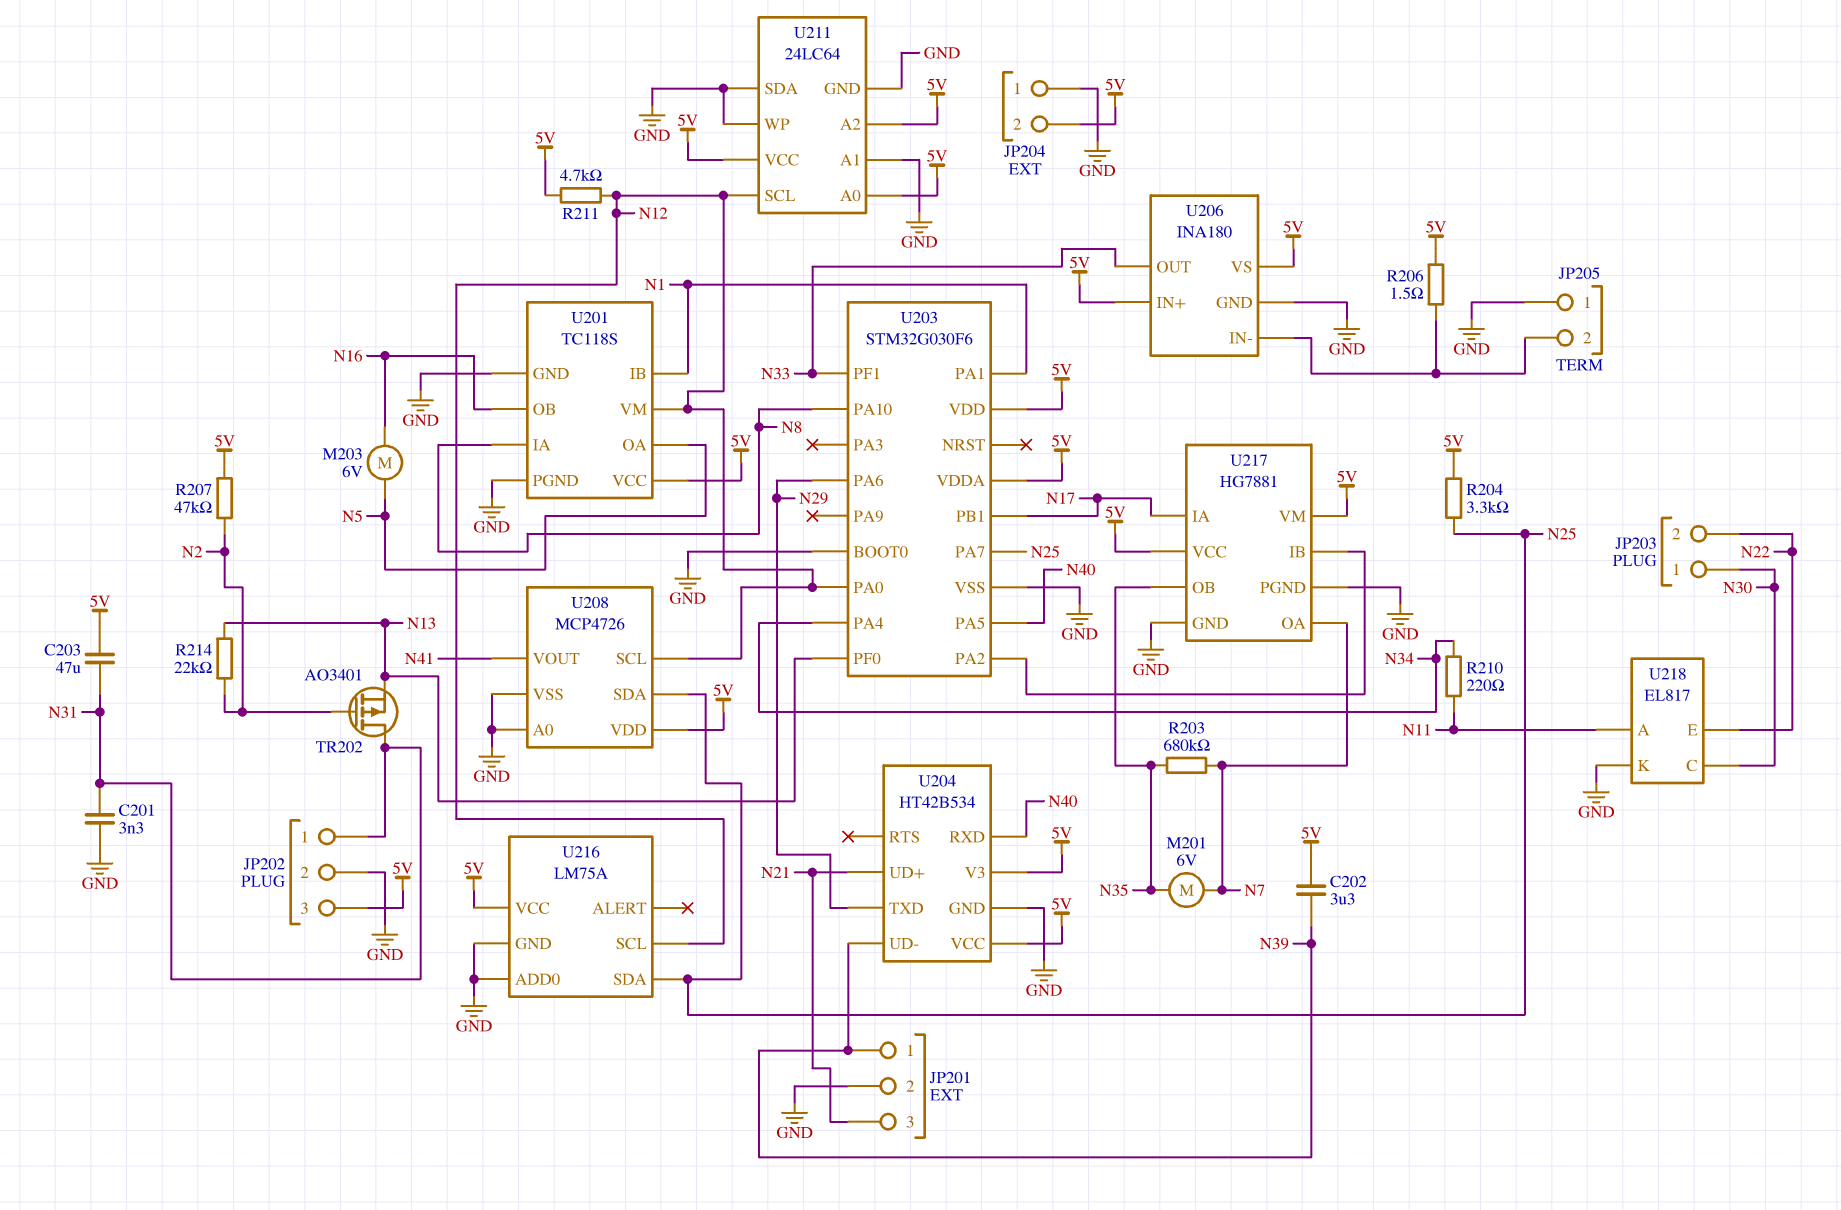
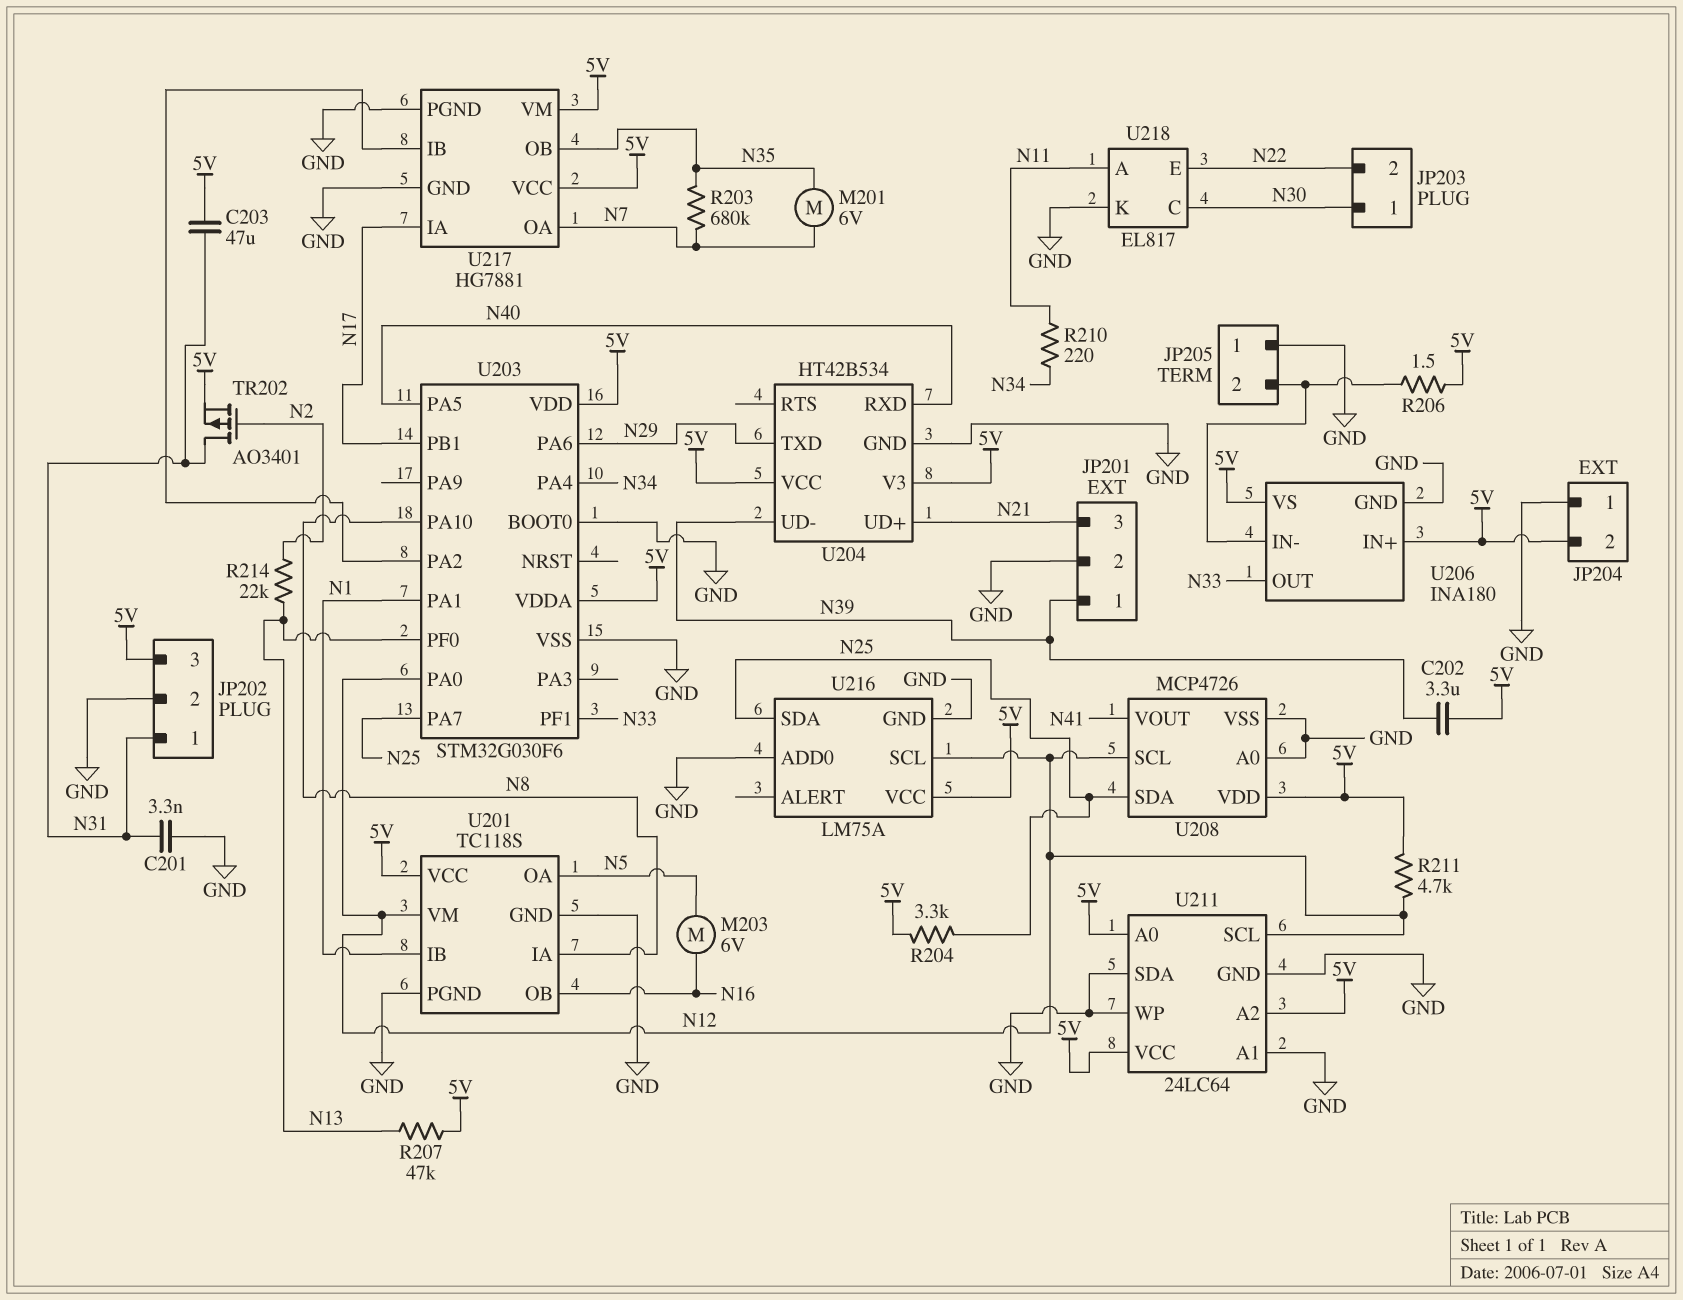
R207: 47k (5V, N2) -> 47k (5V, N13)
TR202: PMOS AO3401 (G N2, D N31, S N13) -> PMOS AO3401 (G N2, D N31, S 5V)

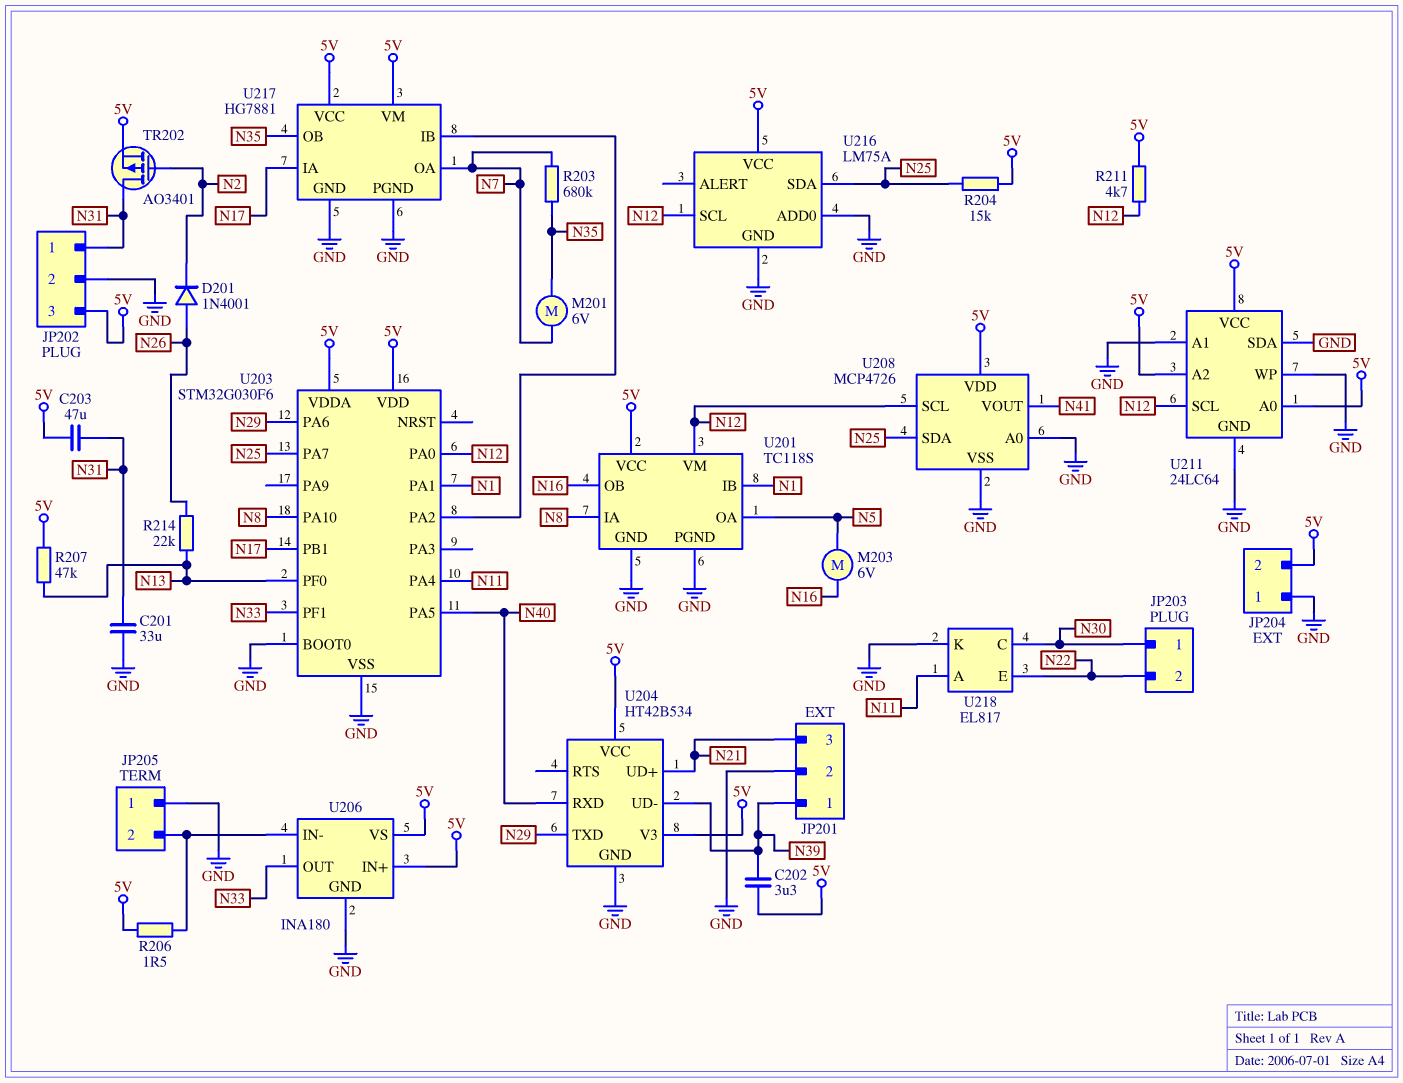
C201: 3.3nF (GND, N31) -> 33uF (GND, N31)
D201: none -> diode 1N4001 (A N26, K N2)
R204: 3.3k (5V, N25) -> 15k (5V, N25)
R210: 220 (N11, N34) -> none
R214: 22k (N2, N13) -> 22k (N13, N26)
U203 pin PA4: N34 -> N11

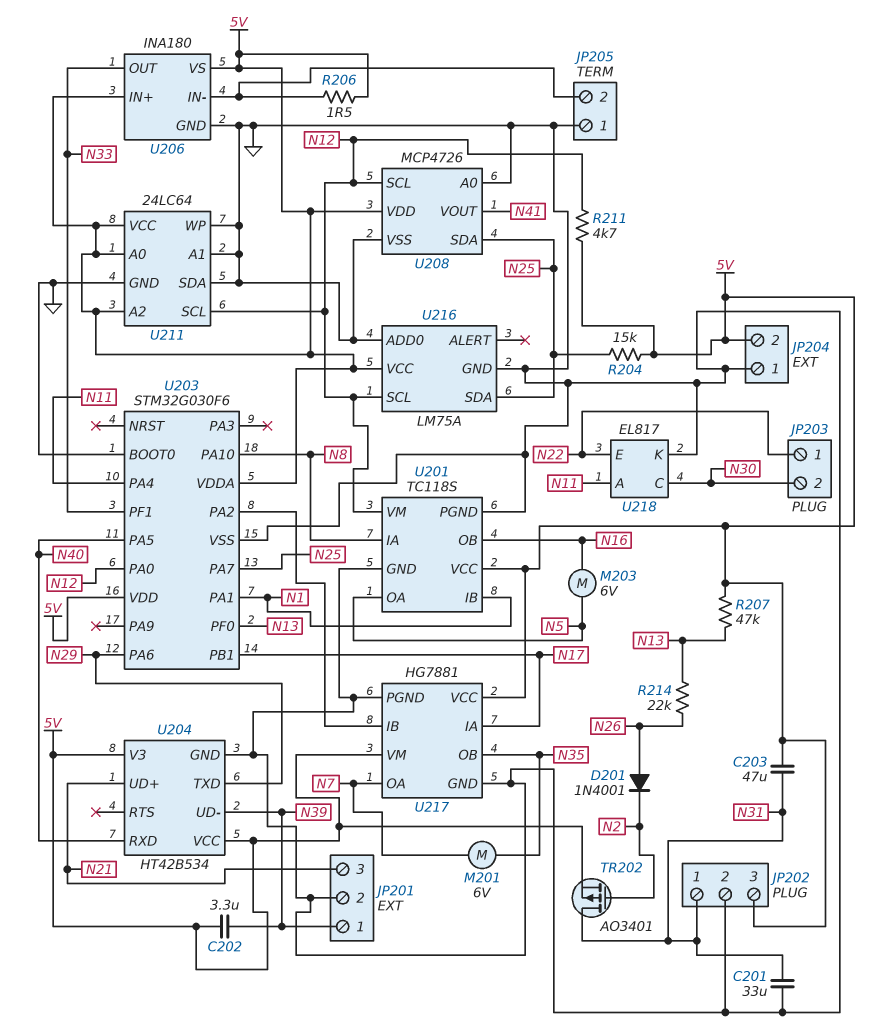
JP203 pin 1: N30 -> N22
JP203 pin 2: N22 -> N30
R203: 680k (N7, N35) -> none

